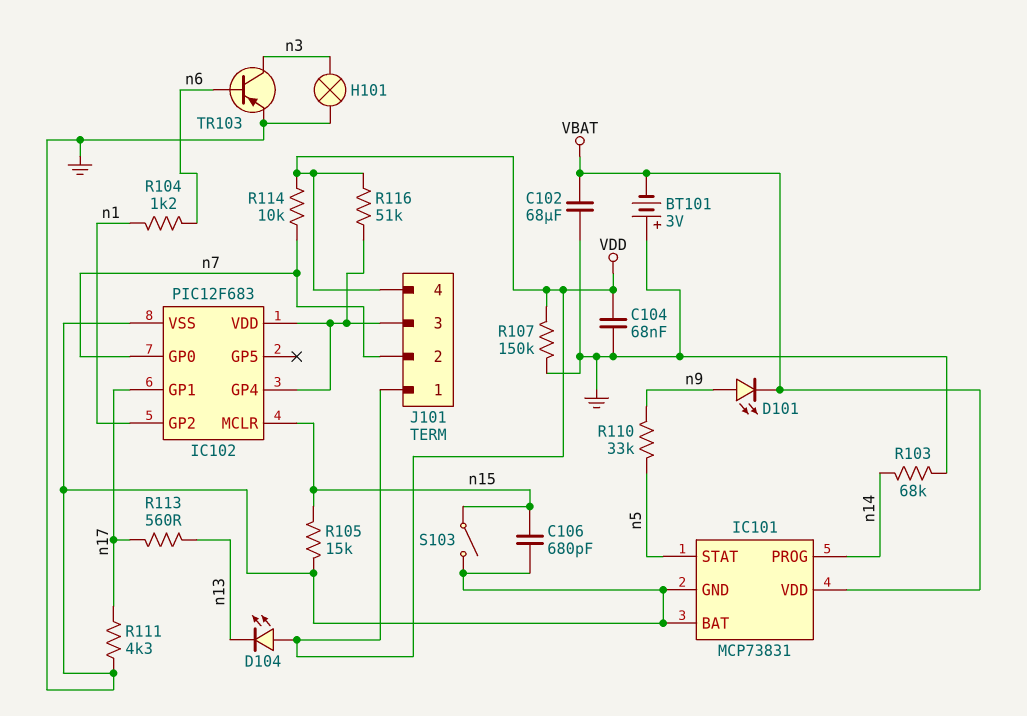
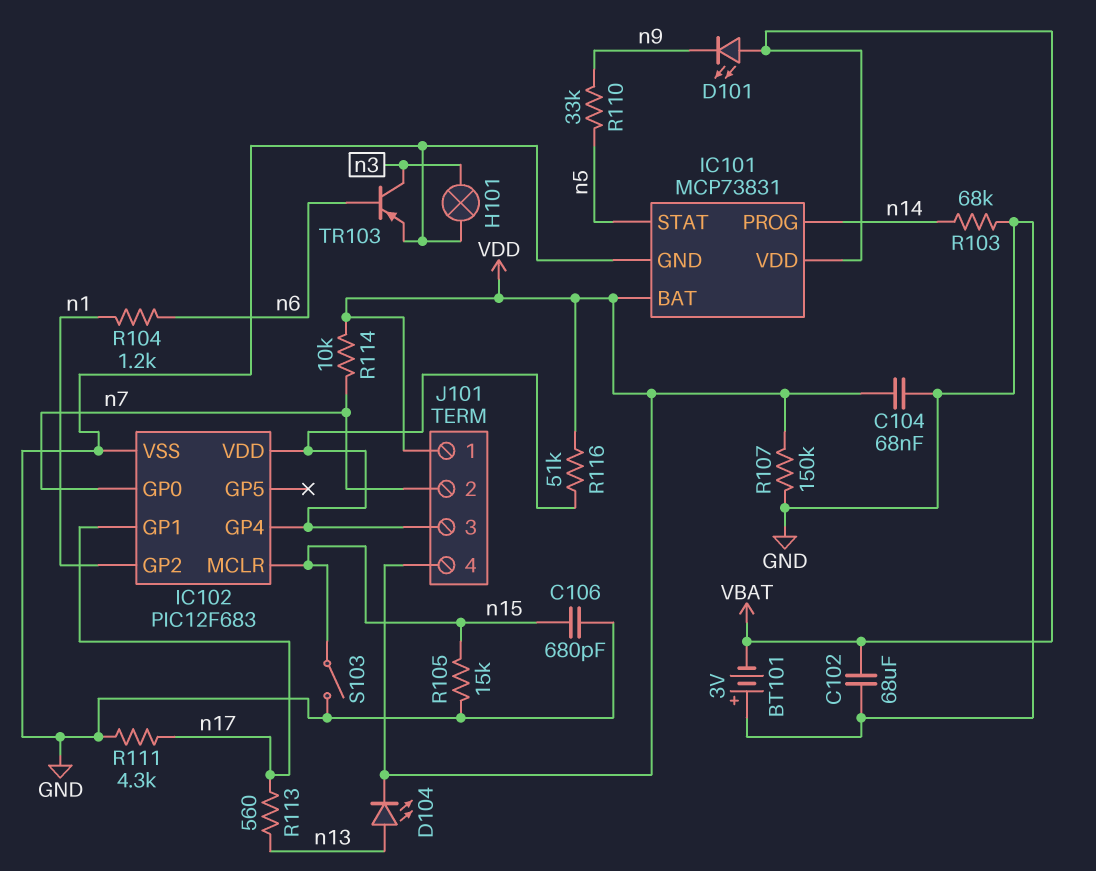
D101: LED (A n9, K VBAT) -> LED (A VBAT, K n9)
D104: LED (A VDD, K n13) -> LED (A n13, K VDD)
IC101 pin BAT: GND -> VDD

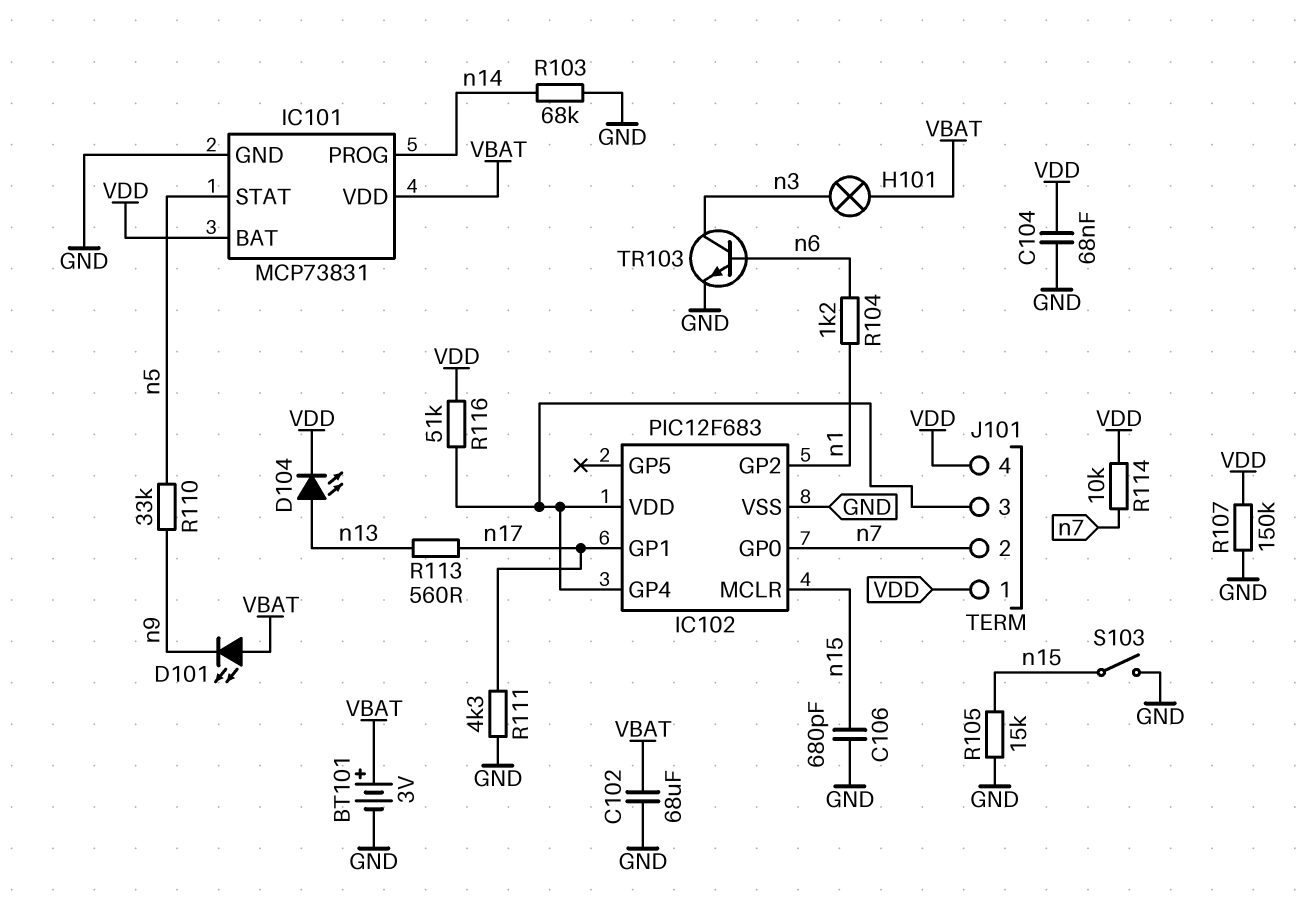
BT101: 3V (plus GND, minus VBAT) -> 3V (plus VBAT, minus GND)
H101: lamp (GND, n3) -> lamp (VBAT, n3)
TR103: PNP (B n6, C n3, E GND) -> NPN (B n6, C n3, E GND)

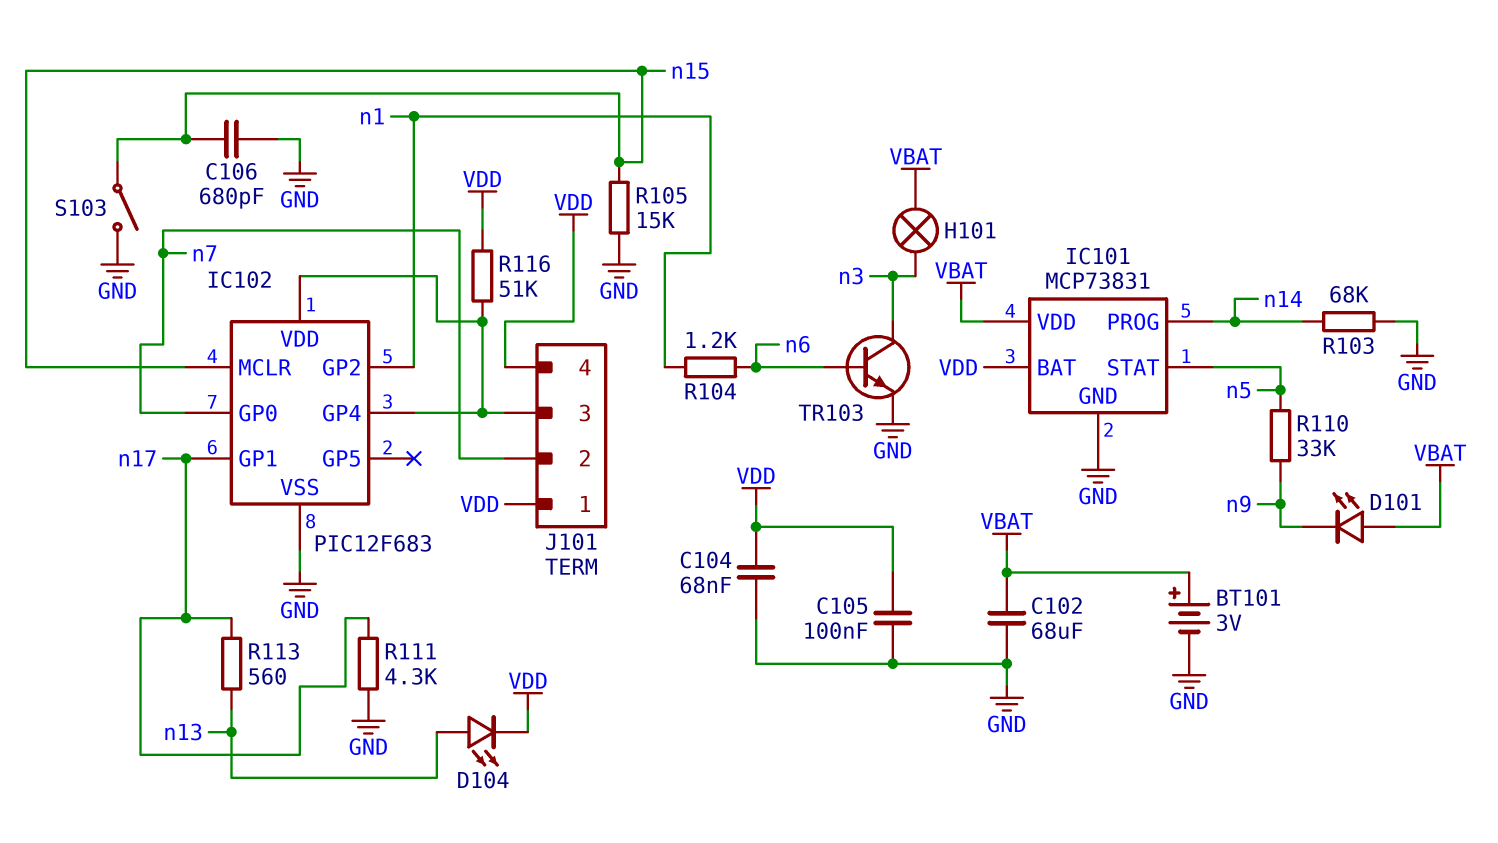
C105: none -> 100nF (GND, VDD)
R107: 150k (GND, VDD) -> none
R114: 10k (VDD, n7) -> none

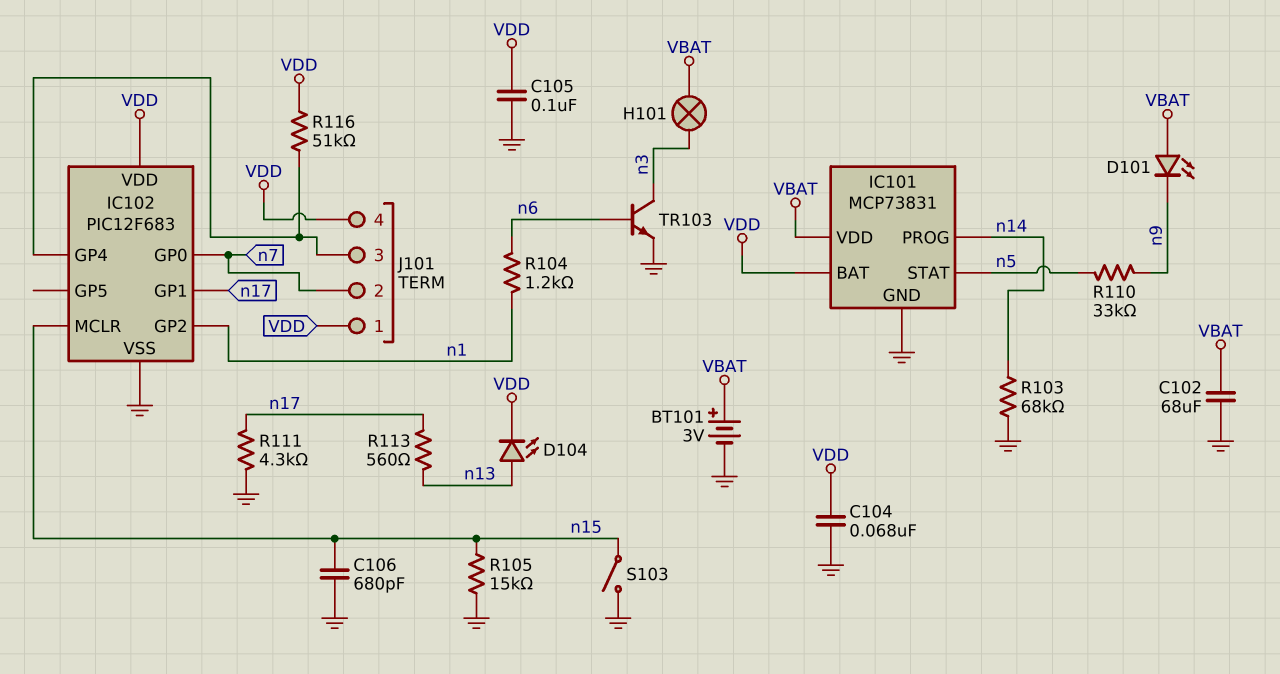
IC102 pin VDD: IC102/GP4 -> VDD

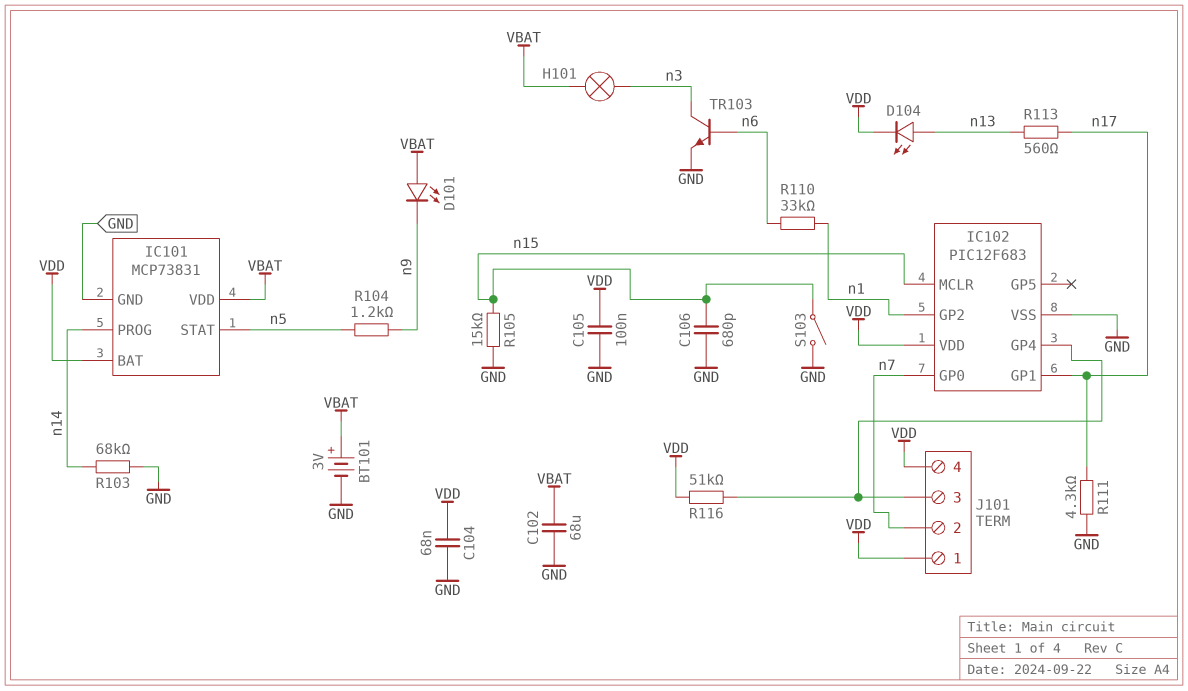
R104: 1.2k (n1, n6) -> 1.2k (n5, n9)
R110: 33k (n5, n9) -> 33k (n1, n6)

